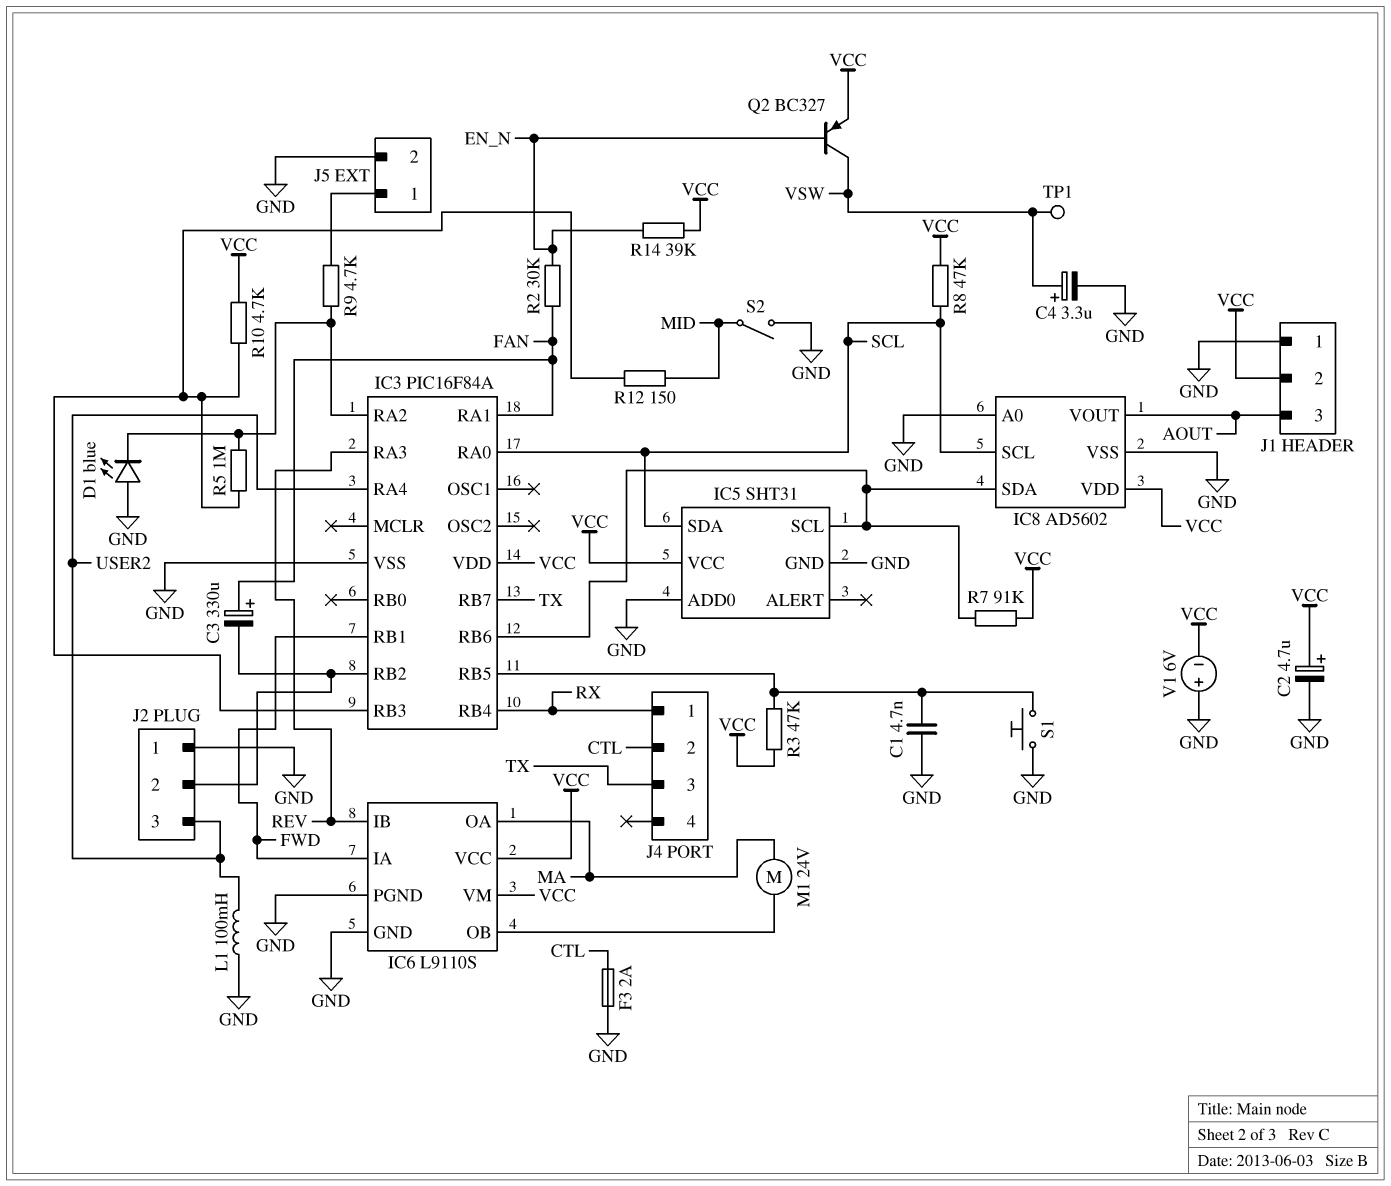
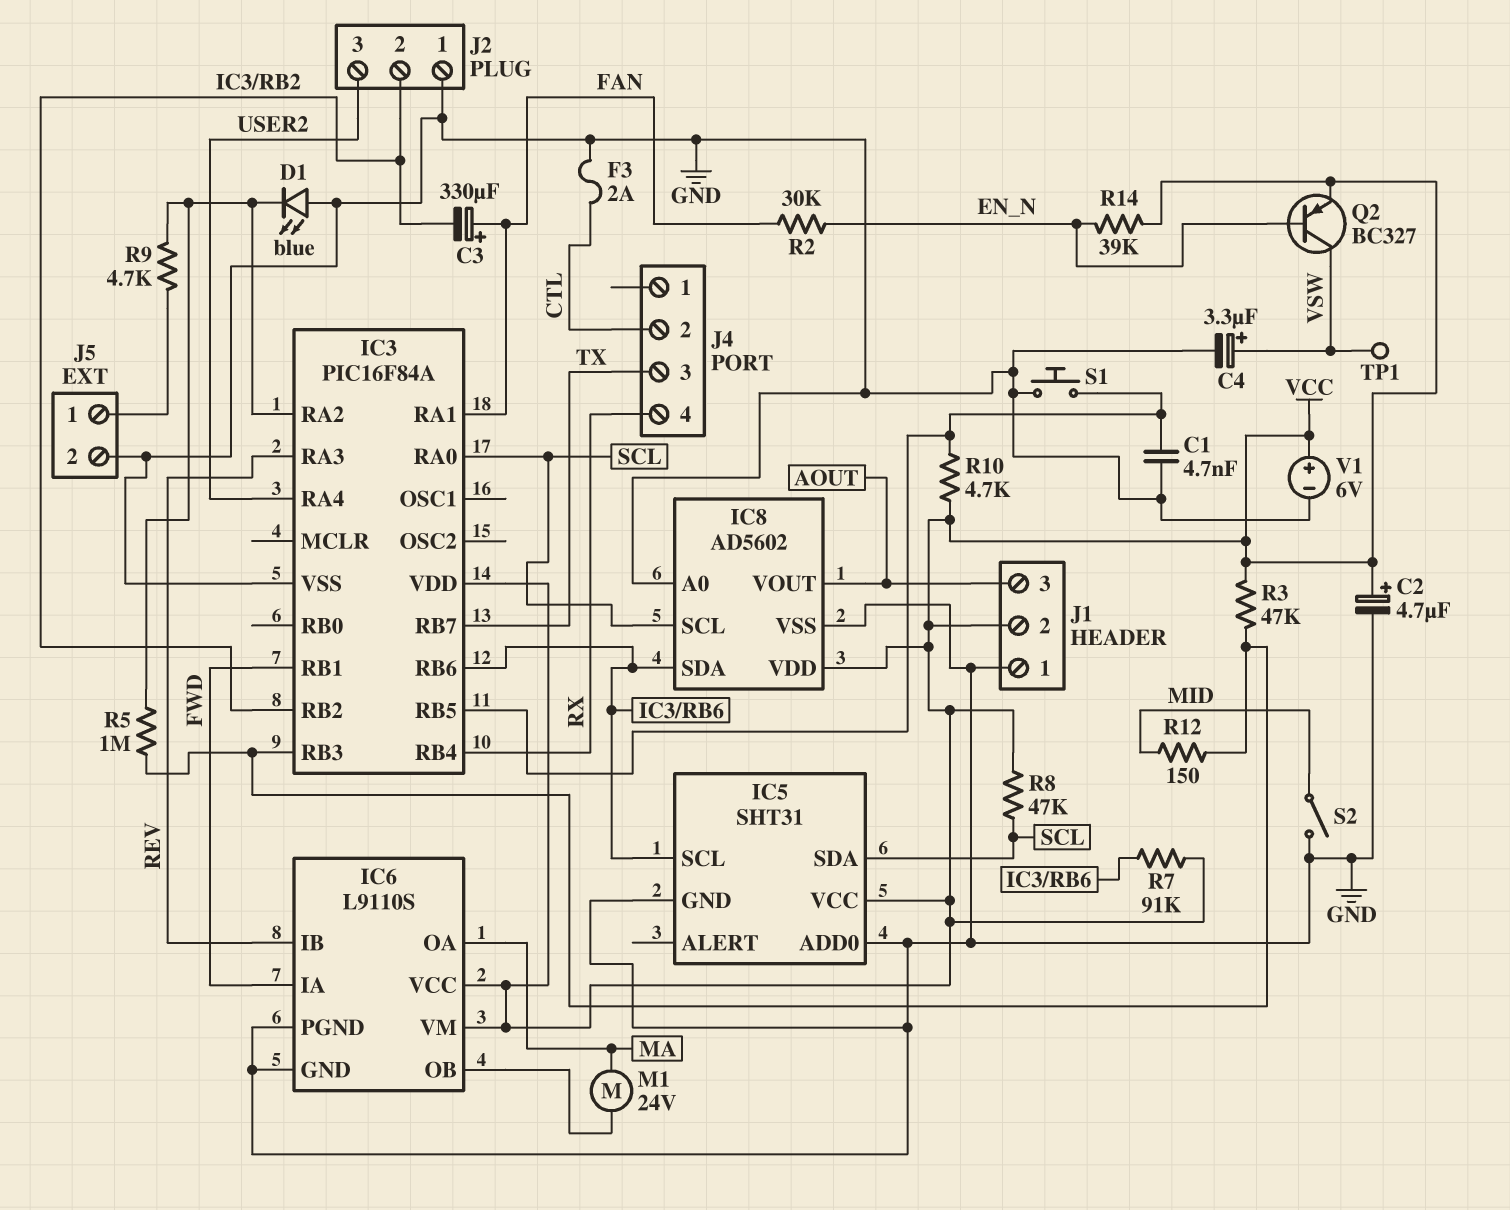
J4 pin 1: RX -> none
J4 pin 4: none -> RX
L1: 100mH (GND, USER2) -> none
R3: 47k (IC3/RB5, VCC) -> 47k (IC3/RB3, VCC)
R10: 4.7k (IC3/RB3, VCC) -> 4.7k (IC3/RB5, VCC)
V1: 6V (plus GND, minus VCC) -> 6V (plus VCC, minus GND)

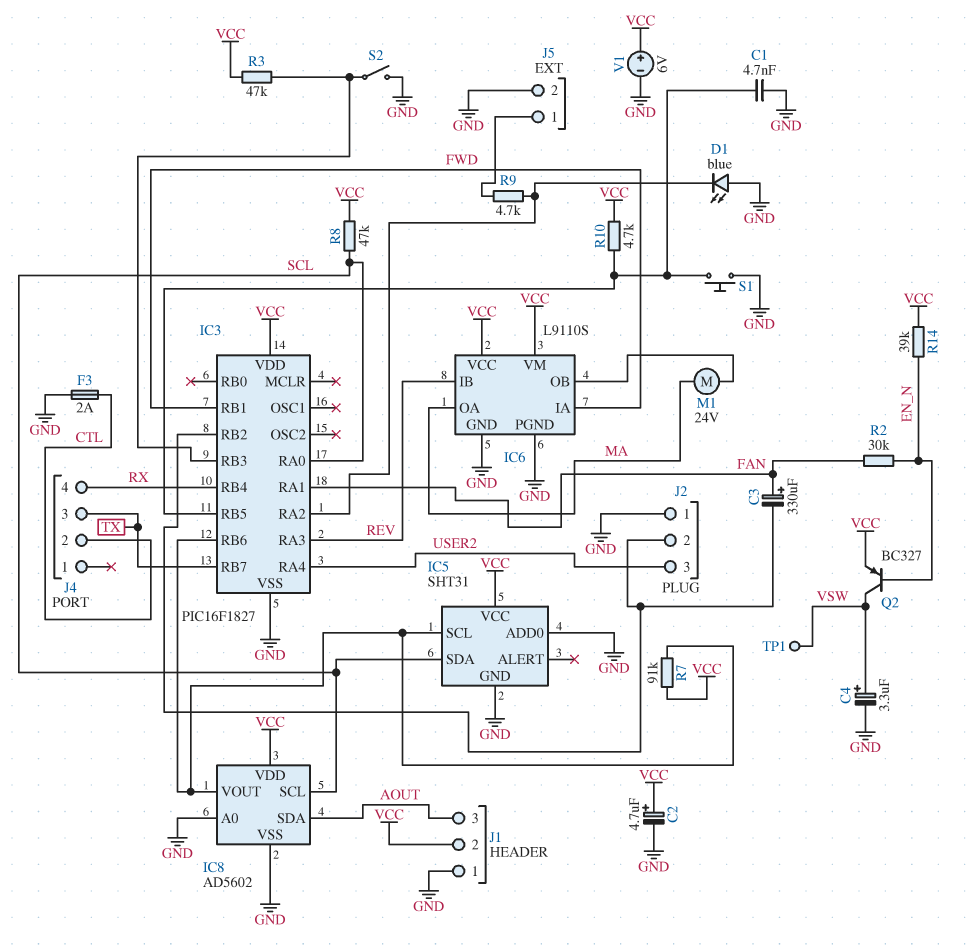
IC3: PIC16F84A -> PIC16F1827
IC8 pin SDA: IC3/RB6 -> AOUT
IC8 pin VOUT: AOUT -> IC3/RB6
R5: 1M (IC3/RA2, IC3/RB3) -> none
R12: 150 (IC3/RB3, MID) -> none
S2: switch (GND, MID) -> switch (GND, IC3/RB3)

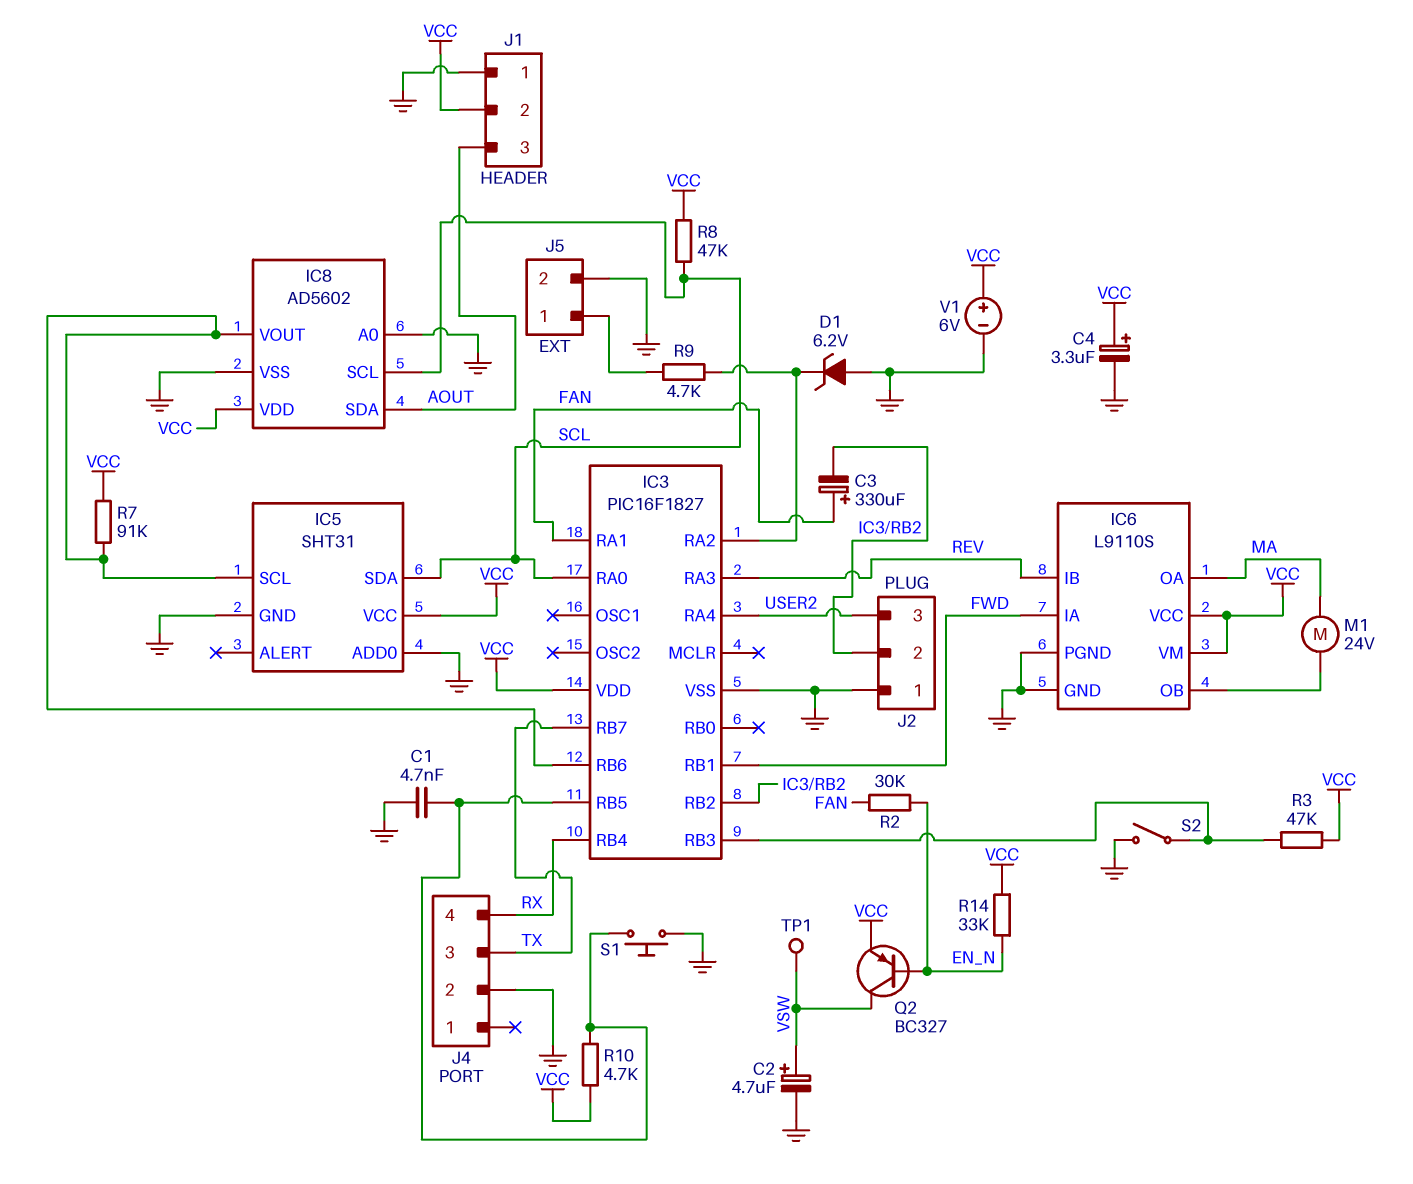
C2: 4.7uF (plus VCC, minus GND) -> 4.7uF (plus VSW, minus GND)
C4: 3.3uF (plus VSW, minus GND) -> 3.3uF (plus VCC, minus GND)
D1: LED blue (A GND, K IC3/RA2) -> zener 6.2V (A GND, K IC3/RA2)
F3: 2A (CTL, GND) -> none
J4 pin 2: CTL -> GND
R14: 39k (EN_N, VCC) -> 33k (EN_N, VCC)

